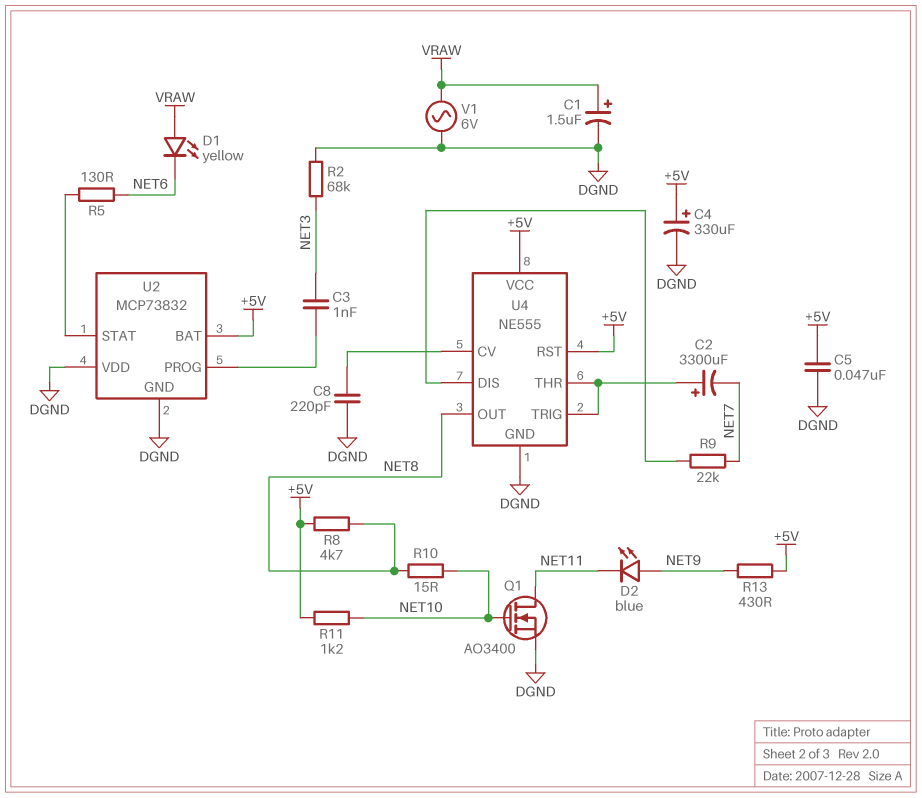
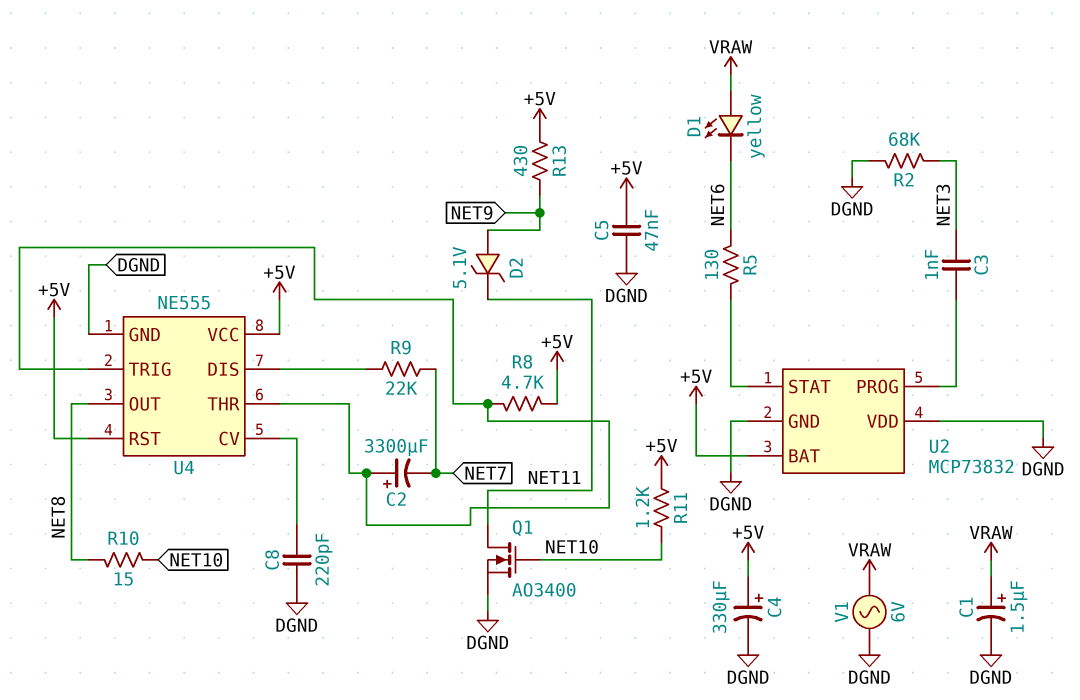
D2: LED blue (A NET9, K NET11) -> zener 5.1V (A NET9, K NET11)
R8: 4.7k (+5V, NET8) -> 4.7k (+5V, U4/THR)

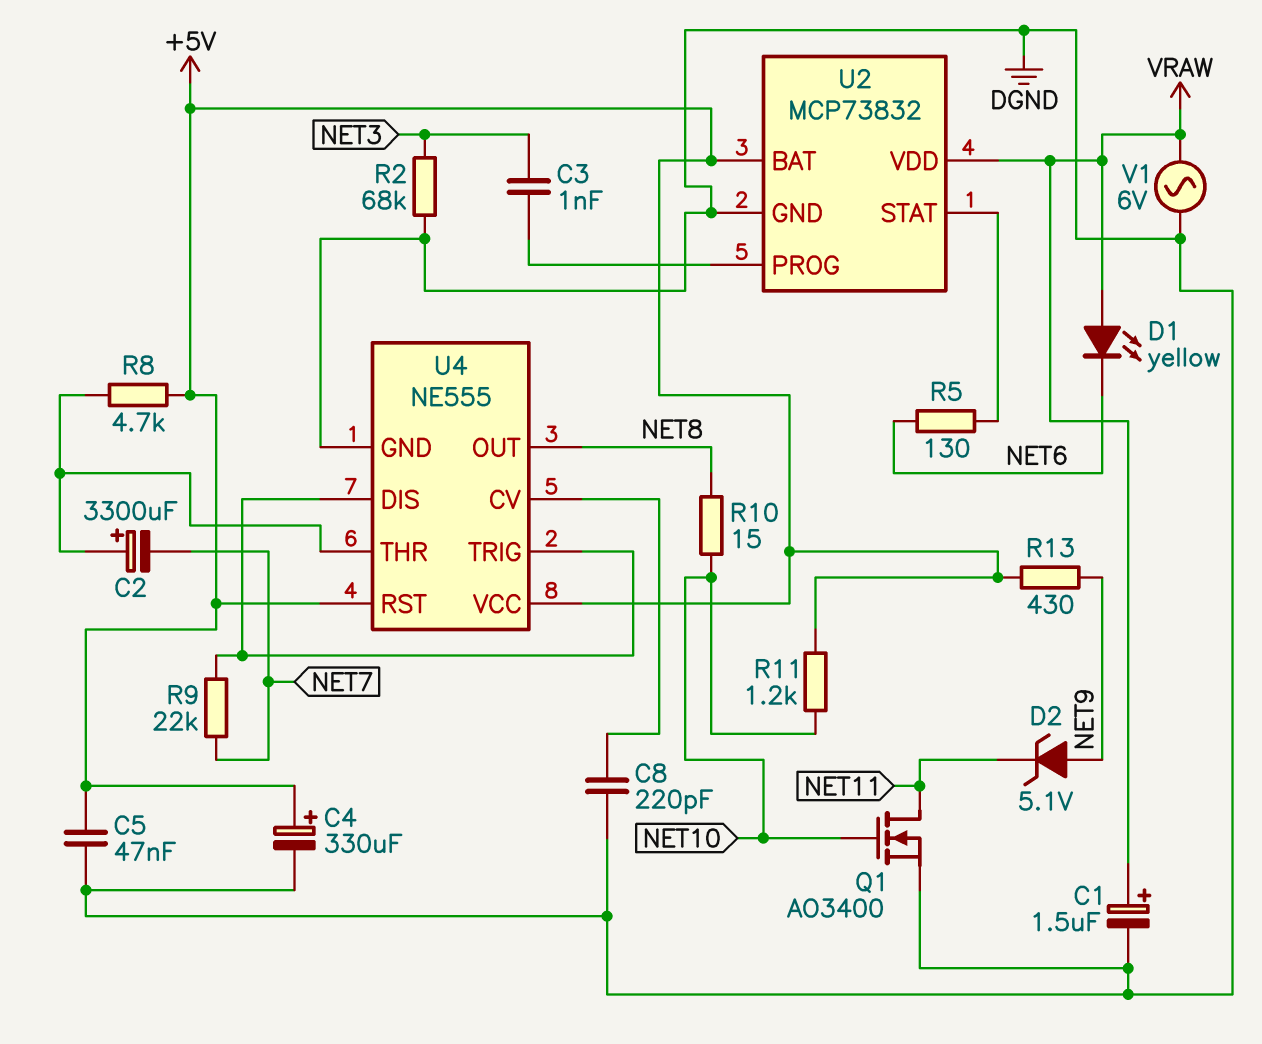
U2 pin VDD: DGND -> VRAW
U4 pin TRIG: U4/THR -> U4/DIS

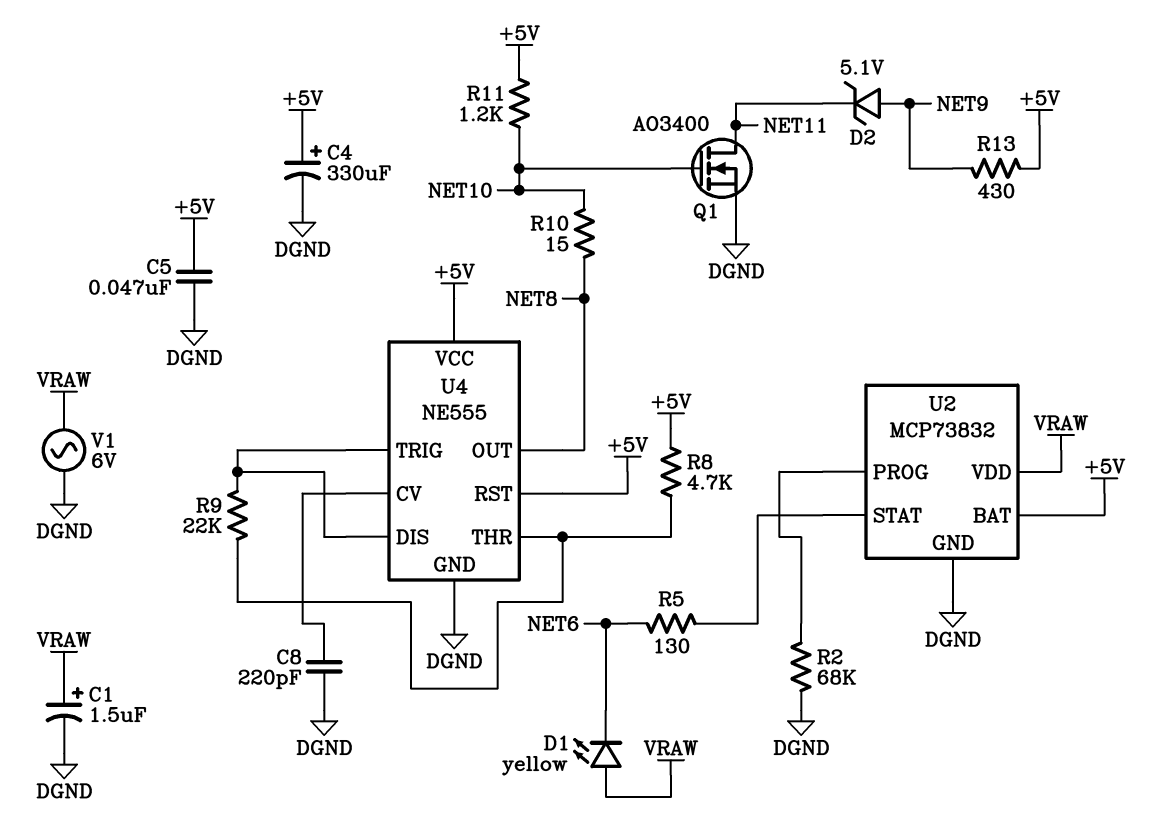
C2: 3300uF (plus U4/THR, minus NET7) -> none
C3: 1nF (NET3, U2/PROG) -> none
R2: 68k (DGND, NET3) -> 68k (DGND, U2/PROG)
R9: 22k (NET7, U4/DIS) -> 22k (U4/DIS, U4/THR)

